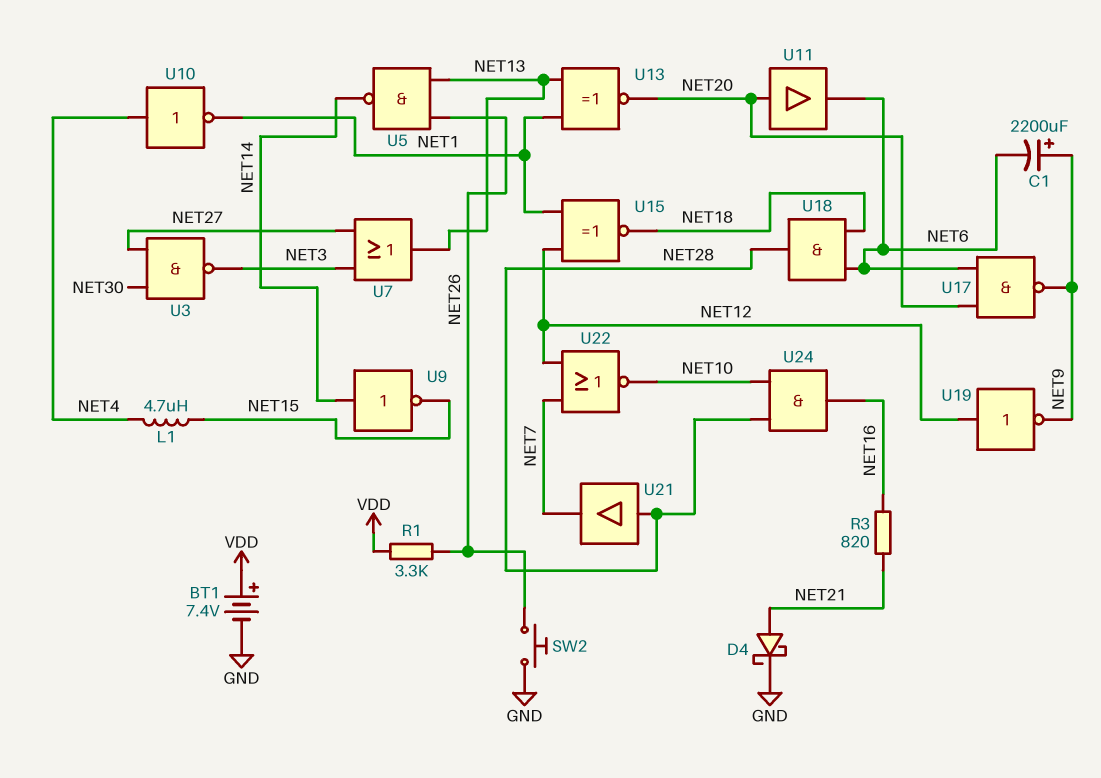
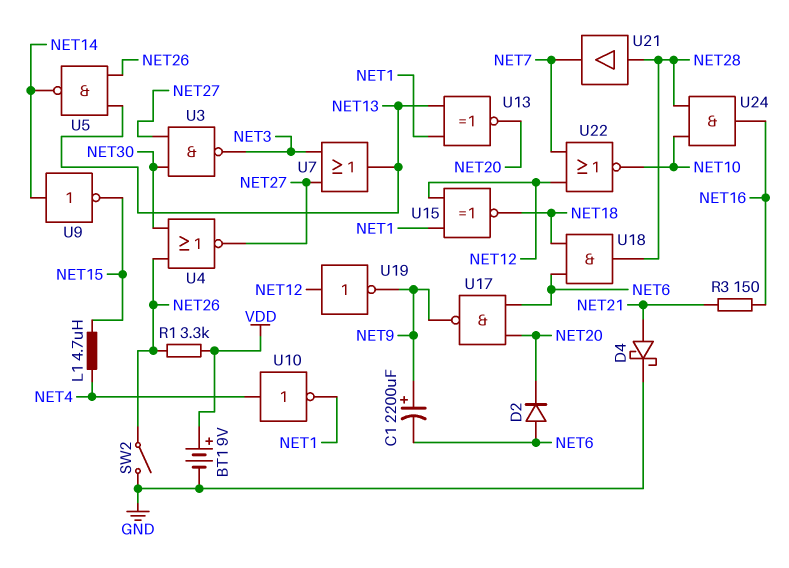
BT1: 7.4V (plus VDD, minus GND) -> 9V (plus VDD, minus GND)
D2: none -> diode (A NET6, K NET20)
R3: 820 (NET16, NET21) -> 150 (NET16, NET21)
SW2: button (GND, NET26) -> switch (GND, NET26)
U4: none -> NOR (in NET26, in NET30, out NET27)
U11: buffer (in NET20, out NET6) -> none

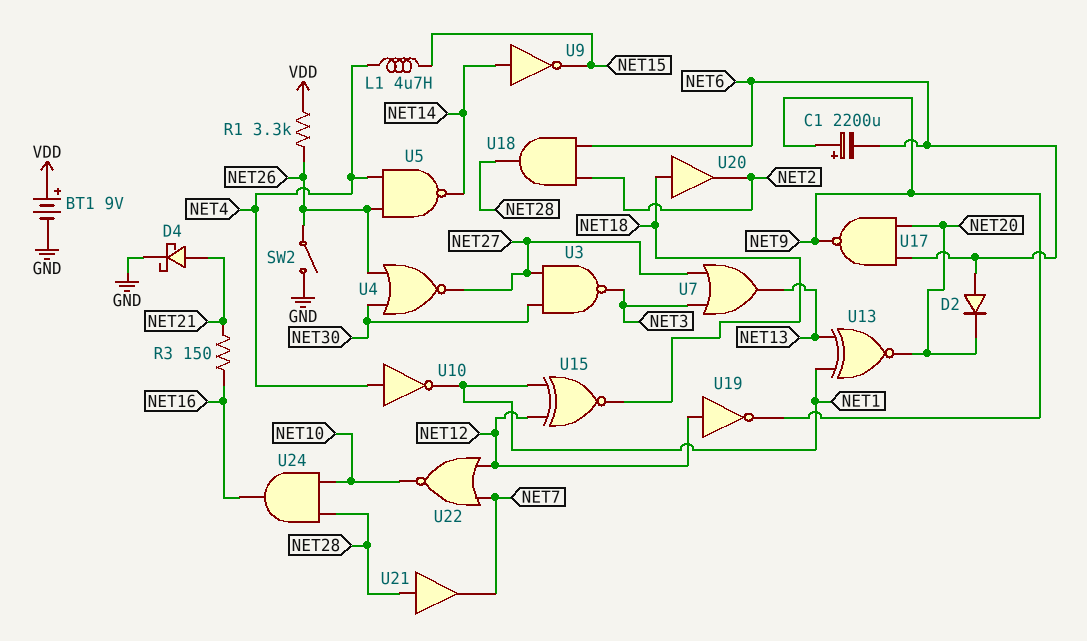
U5: NAND (in NET13, in NET26, out NET14) -> NAND (in NET4, in NET26, out NET14)
U18: AND (in NET6, in NET18, out NET28) -> AND (in NET2, in NET6, out NET28)
U20: none -> buffer (in NET18, out NET2)

